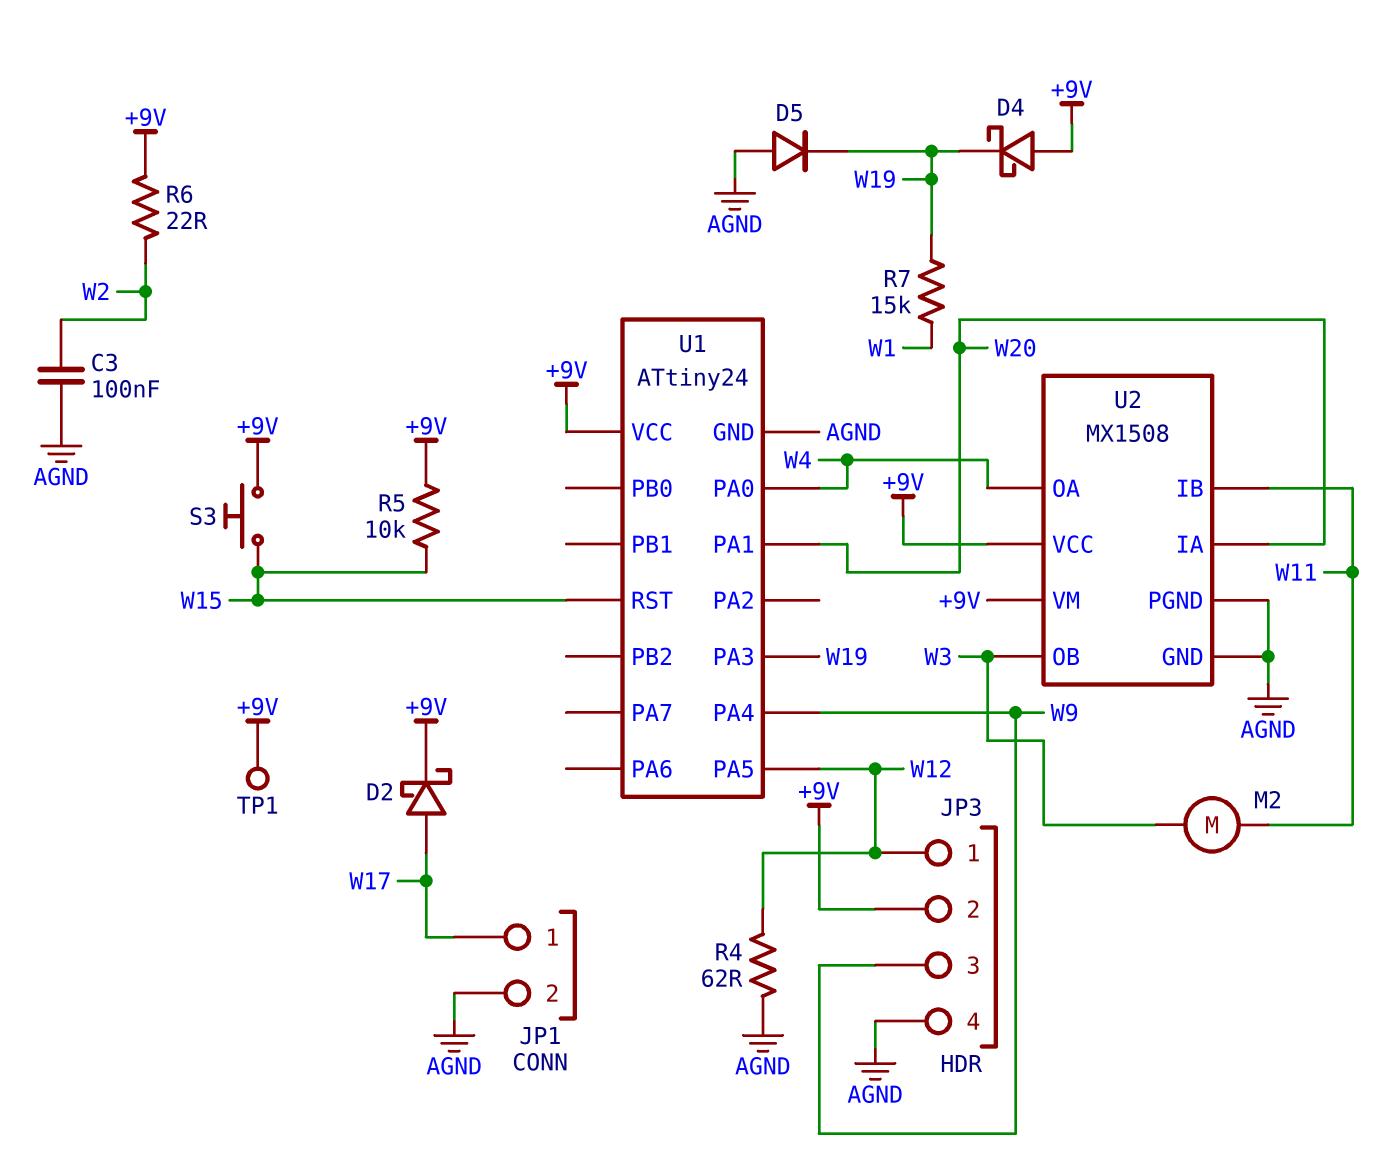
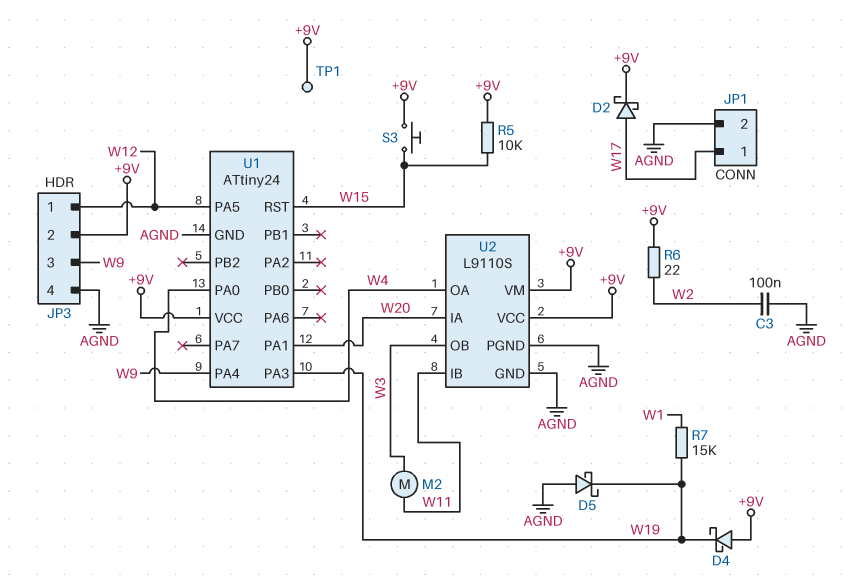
D5: diode (A AGND, K W19) -> schottky (A AGND, K W19)
R4: 62 (AGND, W12) -> none
U2: MX1508 -> L9110S

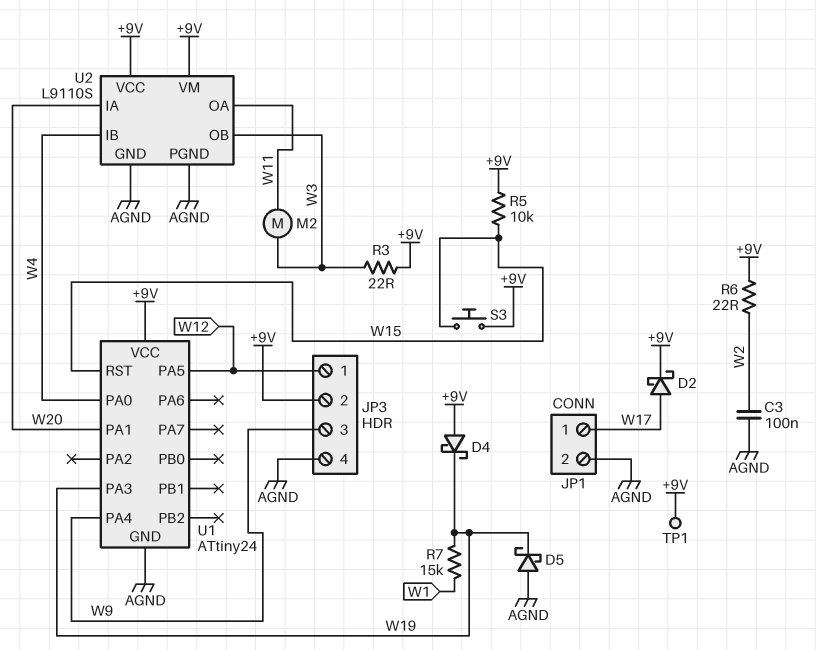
R3: none -> 22 (+9V, W3)
U2 pin IB: W11 -> W4
U2 pin OA: W4 -> W11

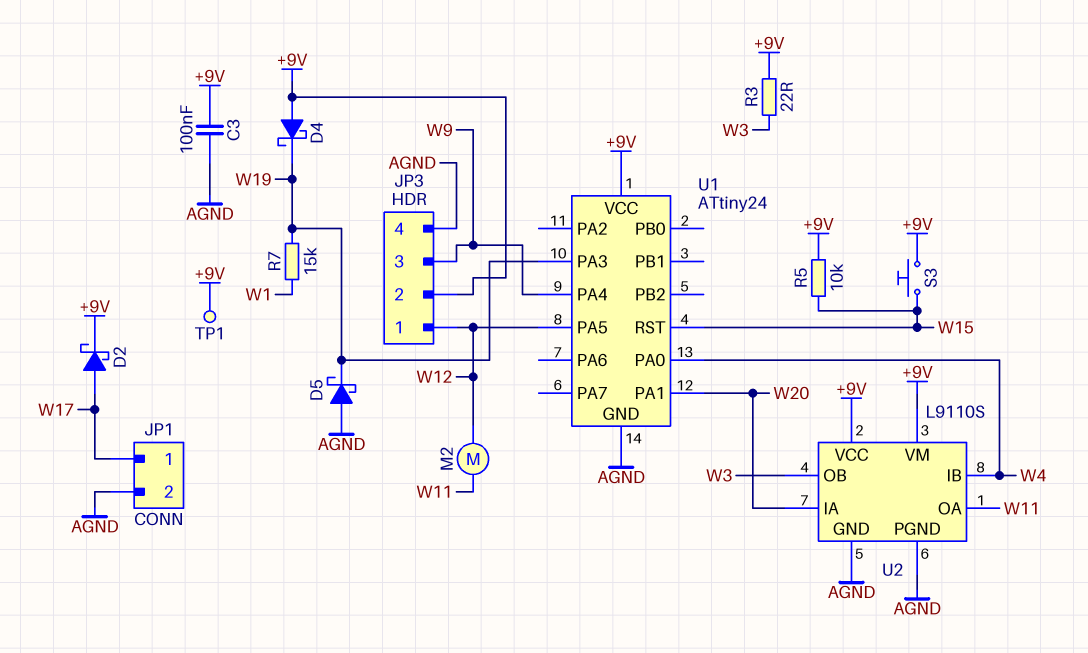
C3: 100nF (AGND, W2) -> 100nF (+9V, AGND)
M2: motor (W3, W11) -> motor (W11, W12)
R6: 22 (+9V, W2) -> none

